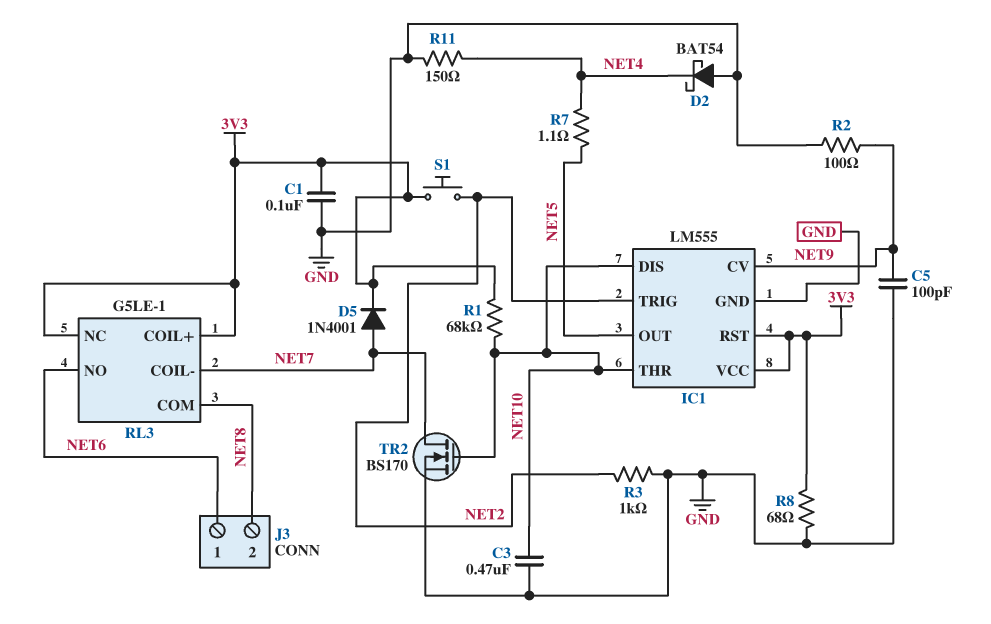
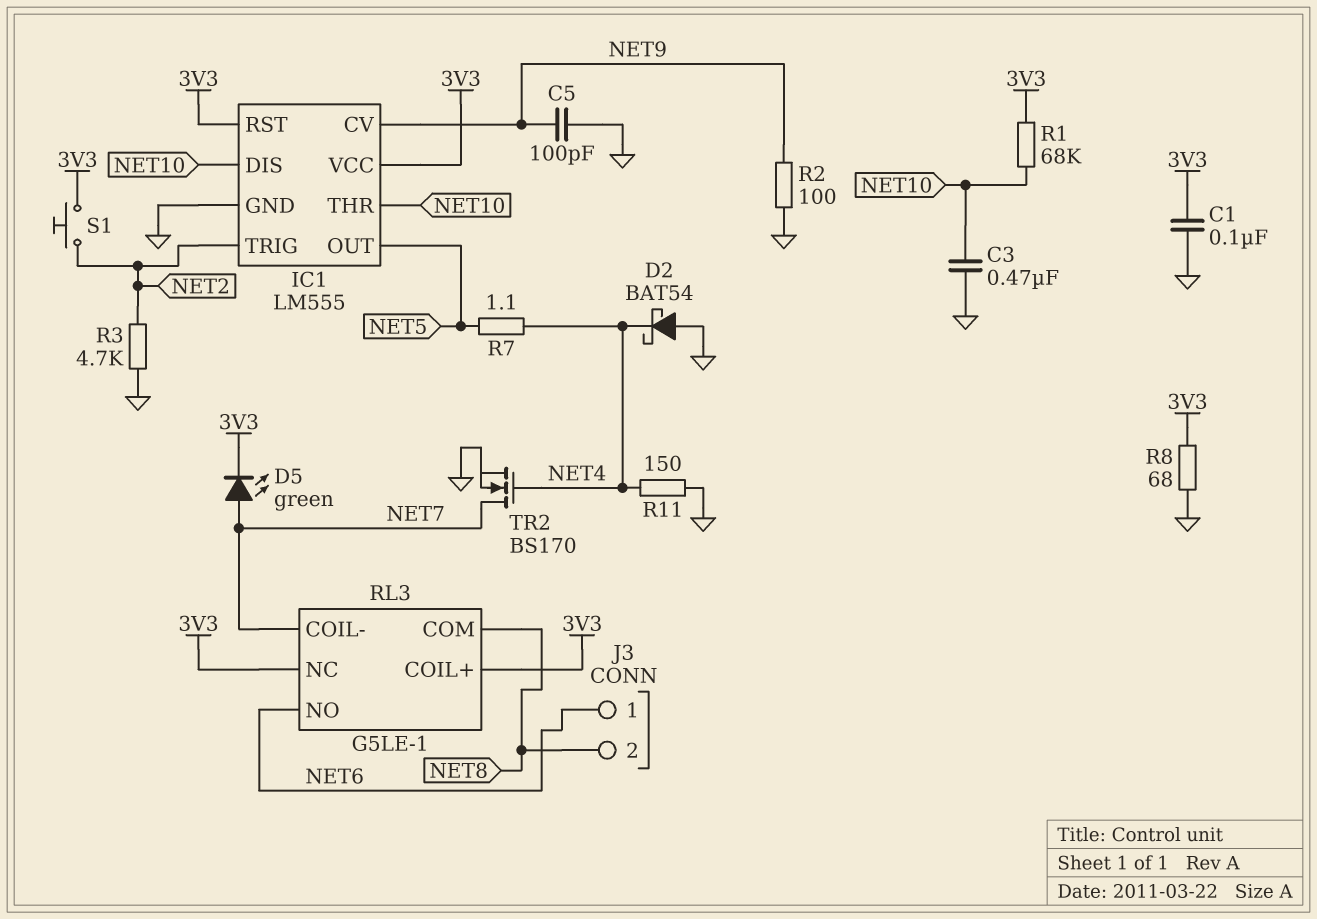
D5: diode 1N4001 (A NET7, K 3V3) -> LED green (A NET7, K 3V3)
R3: 1k (GND, NET2) -> 4.7k (GND, NET2)
TR2: NMOS BS170 (G NET10, D NET7, S GND) -> NMOS BS170 (G NET4, D NET7, S GND)

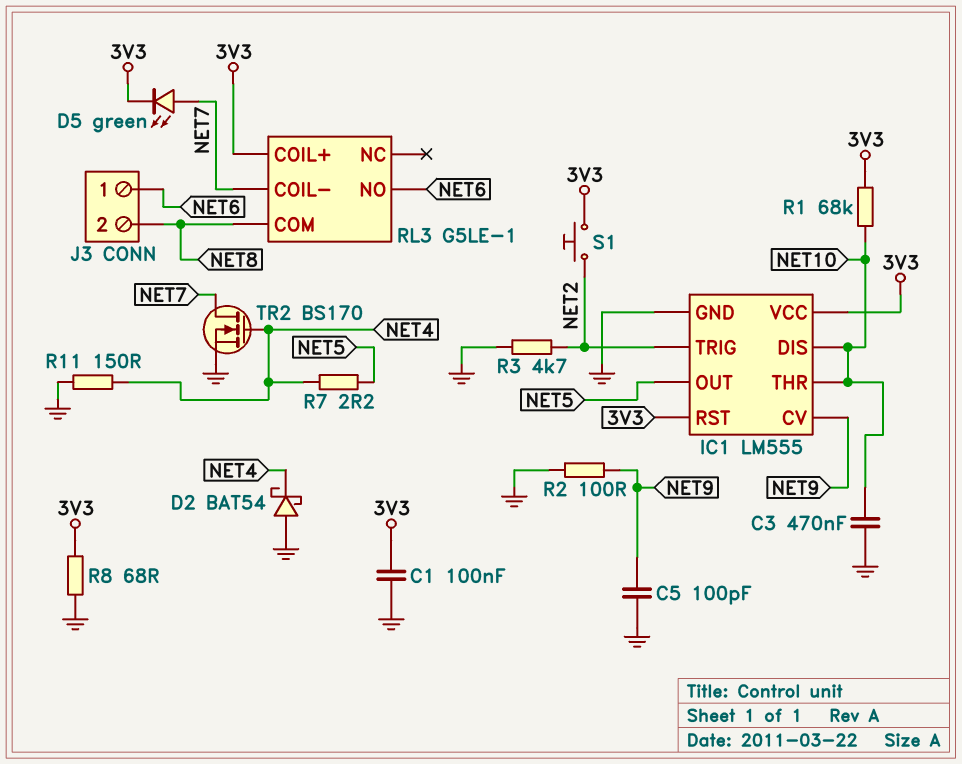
R7: 1.1 (NET4, NET5) -> 2.2 (NET4, NET5)
RL3 pin NC: 3V3 -> none

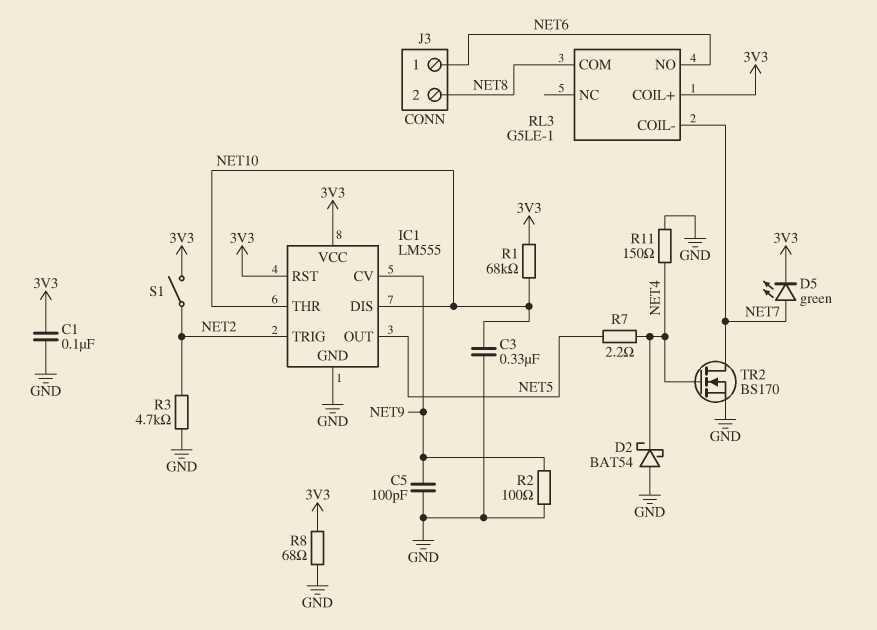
C3: 470nF (GND, NET10) -> 330nF (GND, NET10)
S1: button (3V3, NET2) -> switch (3V3, NET2)

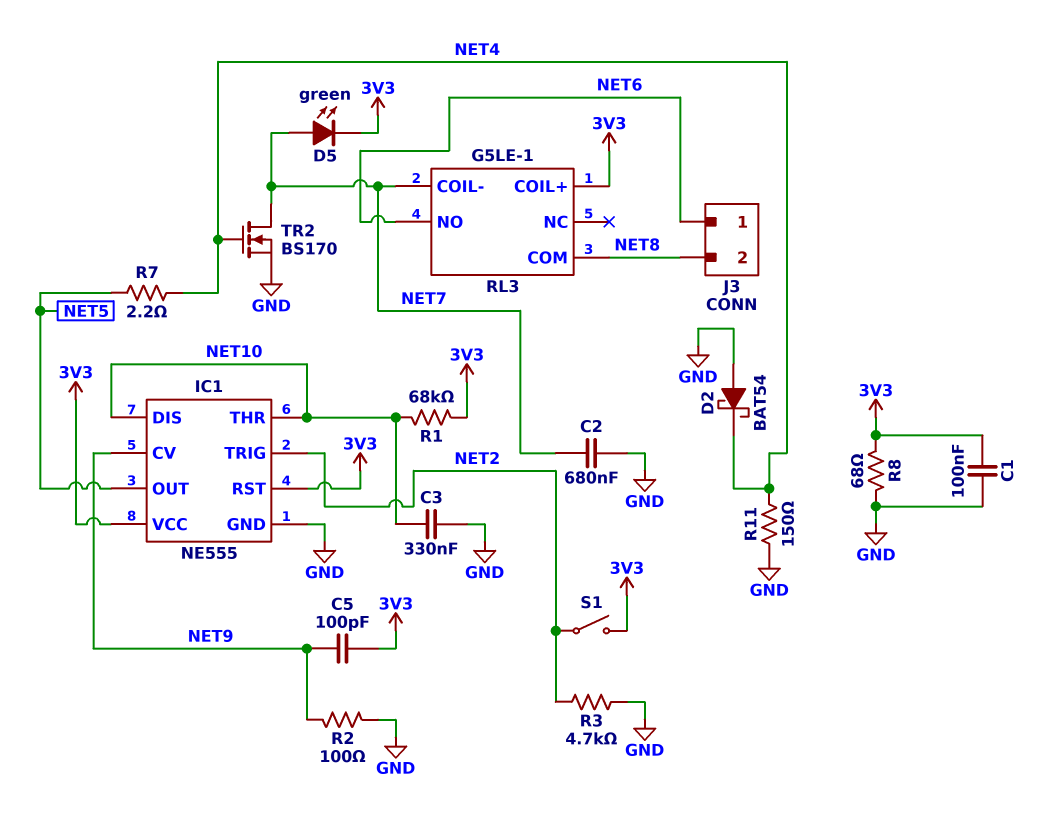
C2: none -> 680nF (GND, NET7)
C5: 100pF (GND, NET9) -> 100pF (3V3, NET9)
IC1: LM555 -> NE555

